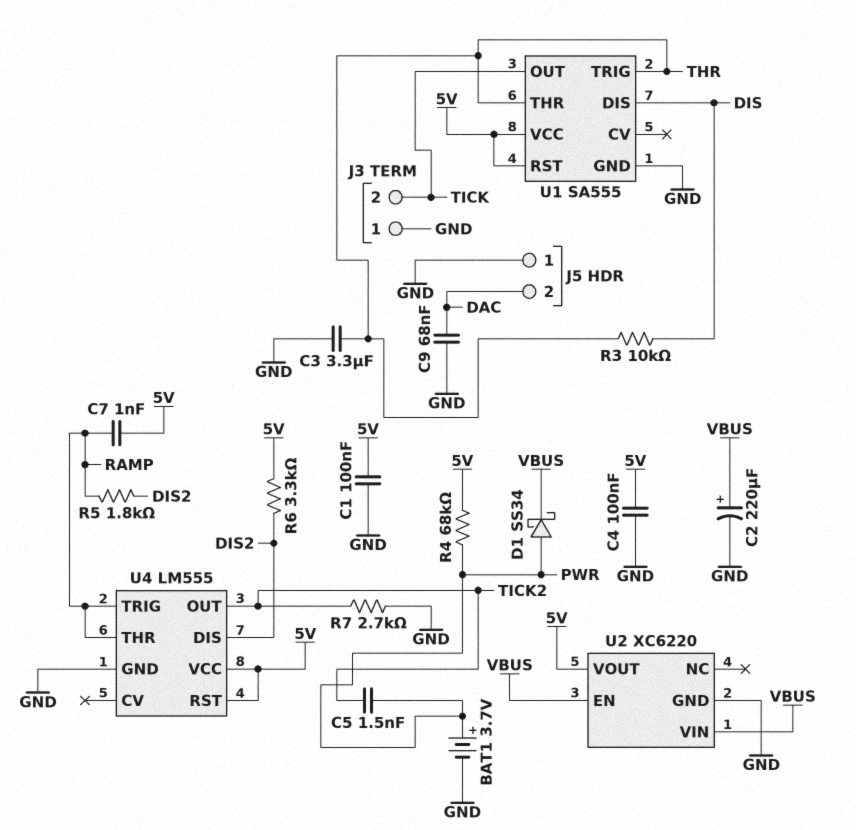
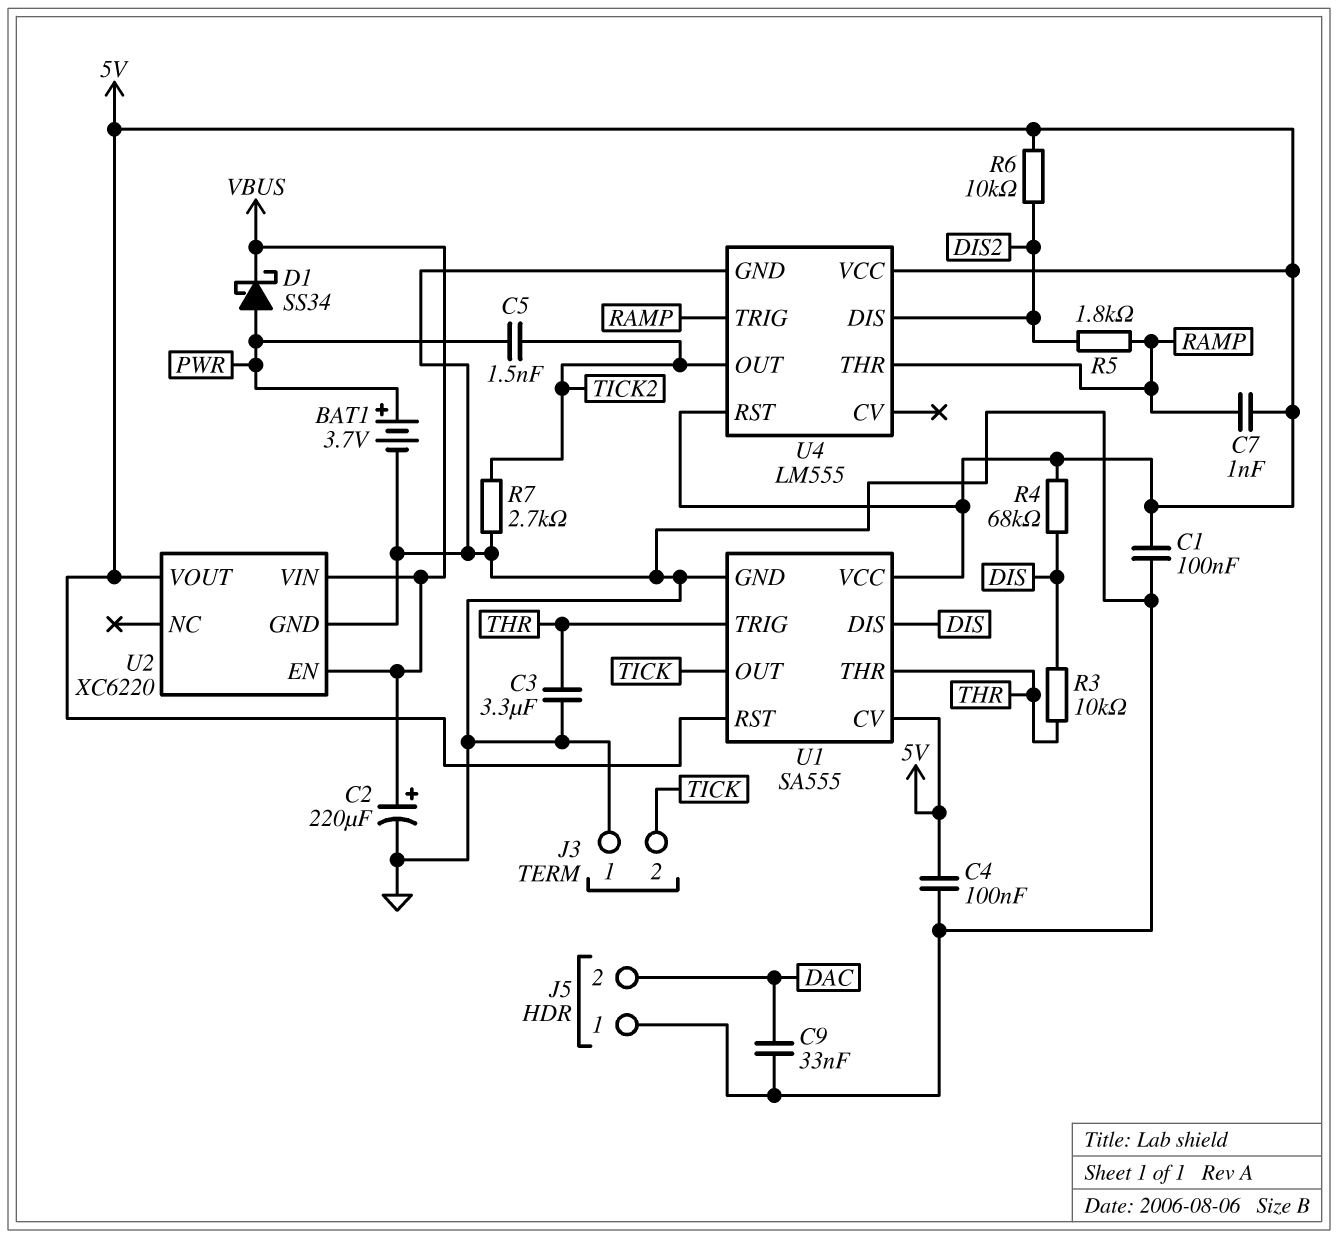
C9: 68nF (DAC, GND) -> 33nF (DAC, GND)
R4: 68k (5V, PWR) -> 68k (5V, DIS)
R6: 3.3k (5V, DIS2) -> 10k (5V, DIS2)
U1 pin CV: none -> 5V

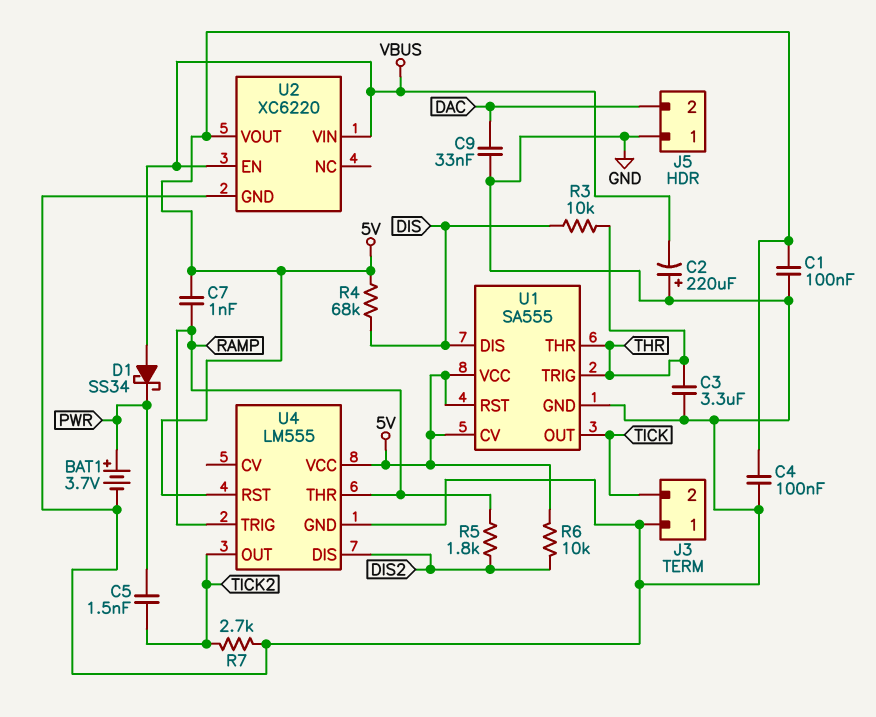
C2: 220uF (plus VBUS, minus GND) -> 220uF (plus GND, minus VBUS)
D1: schottky SS34 (A PWR, K VBUS) -> schottky SS34 (A VBUS, K PWR)

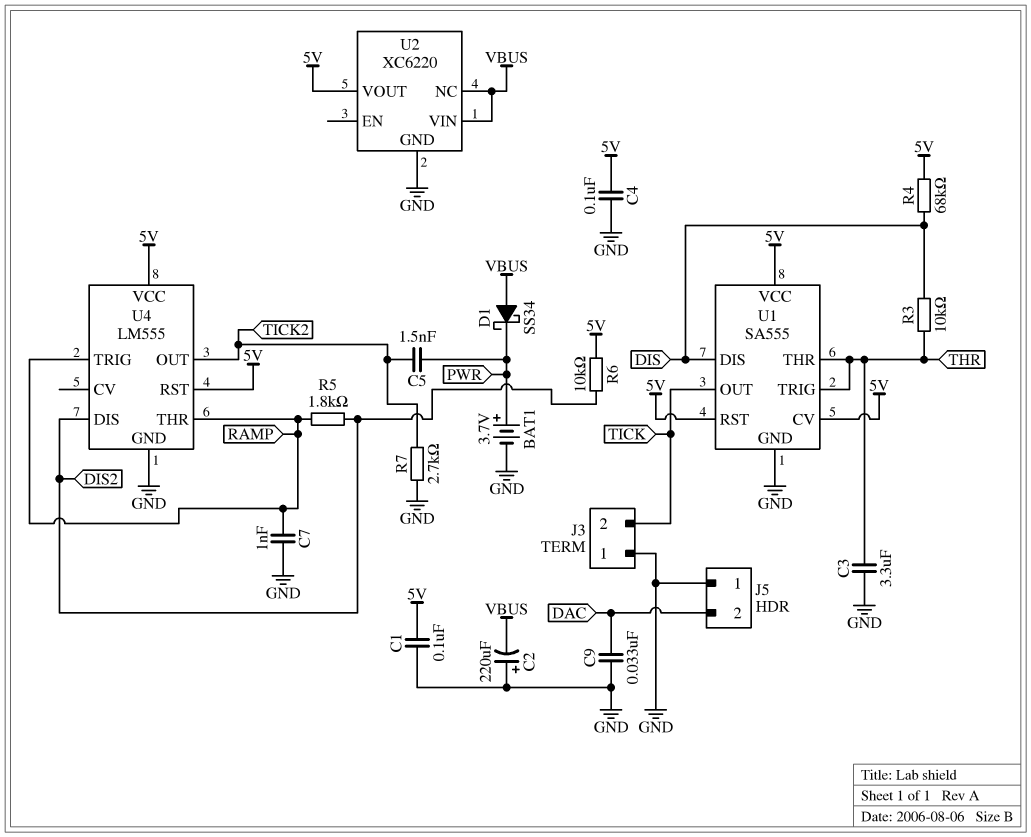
C7: 1nF (5V, RAMP) -> 1nF (GND, RAMP)
U2 pin EN: VBUS -> none
U2 pin NC: none -> VBUS

